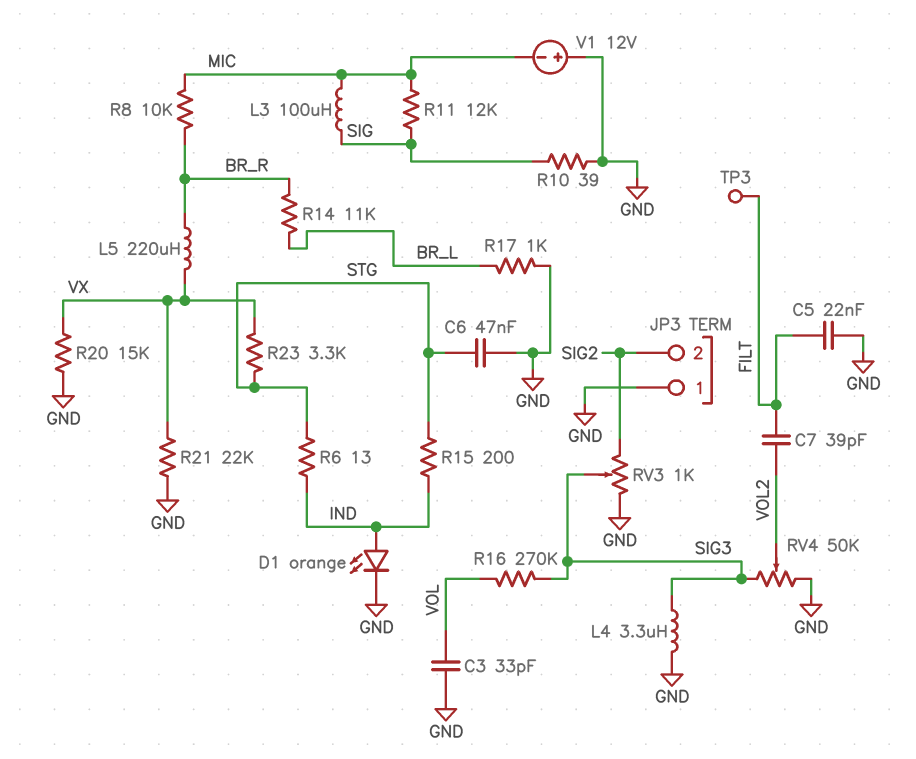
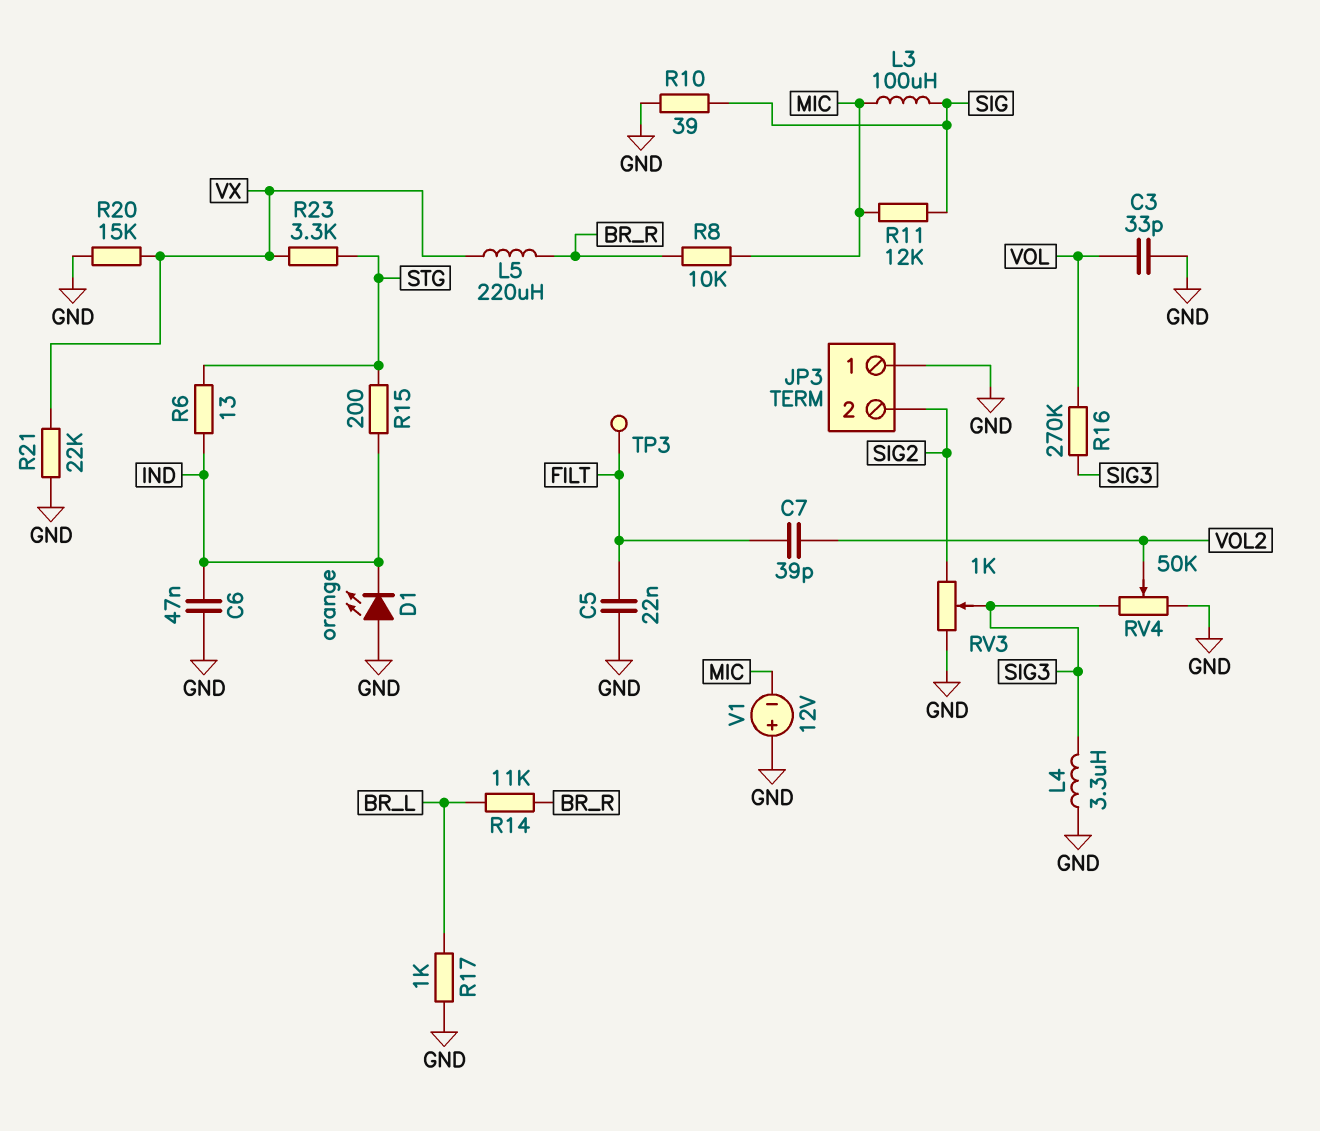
C6: 47nF (GND, STG) -> 47nF (GND, IND)
D1: LED orange (A IND, K GND) -> LED orange (A GND, K IND)

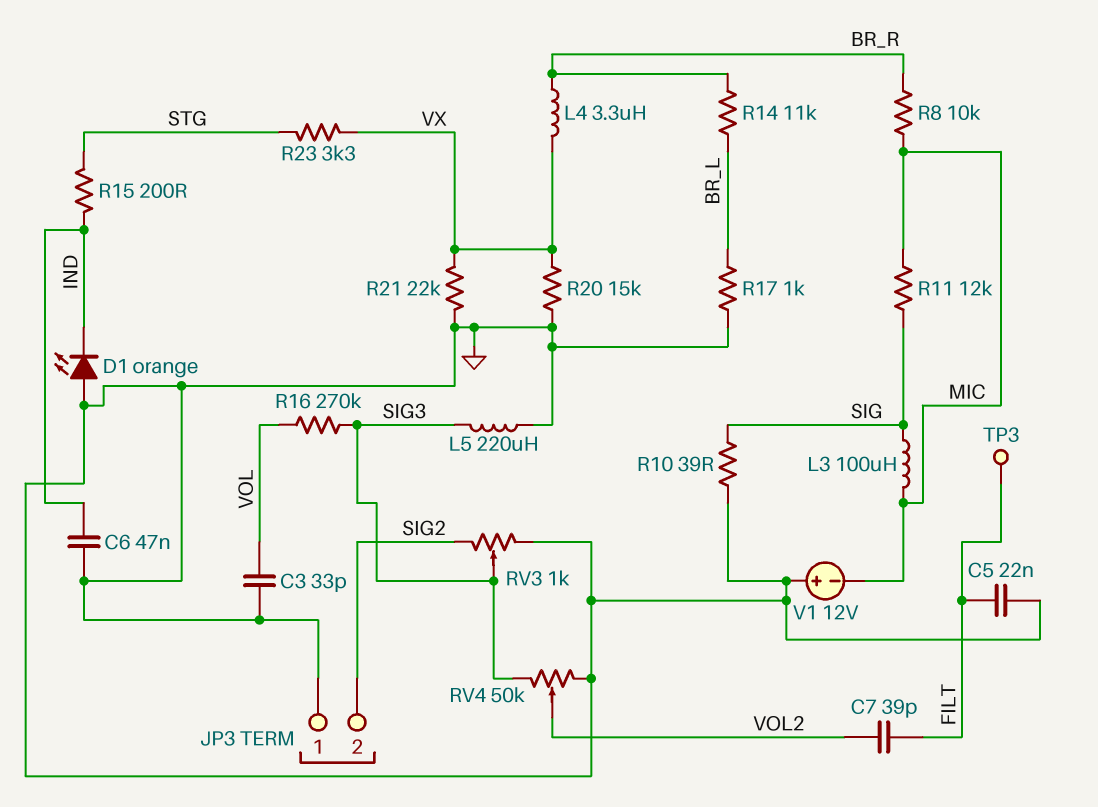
L4: 3.3uH (GND, SIG3) -> 3.3uH (BR_R, VX)
L5: 220uH (BR_R, VX) -> 220uH (GND, SIG3)
R6: 13 (IND, STG) -> none

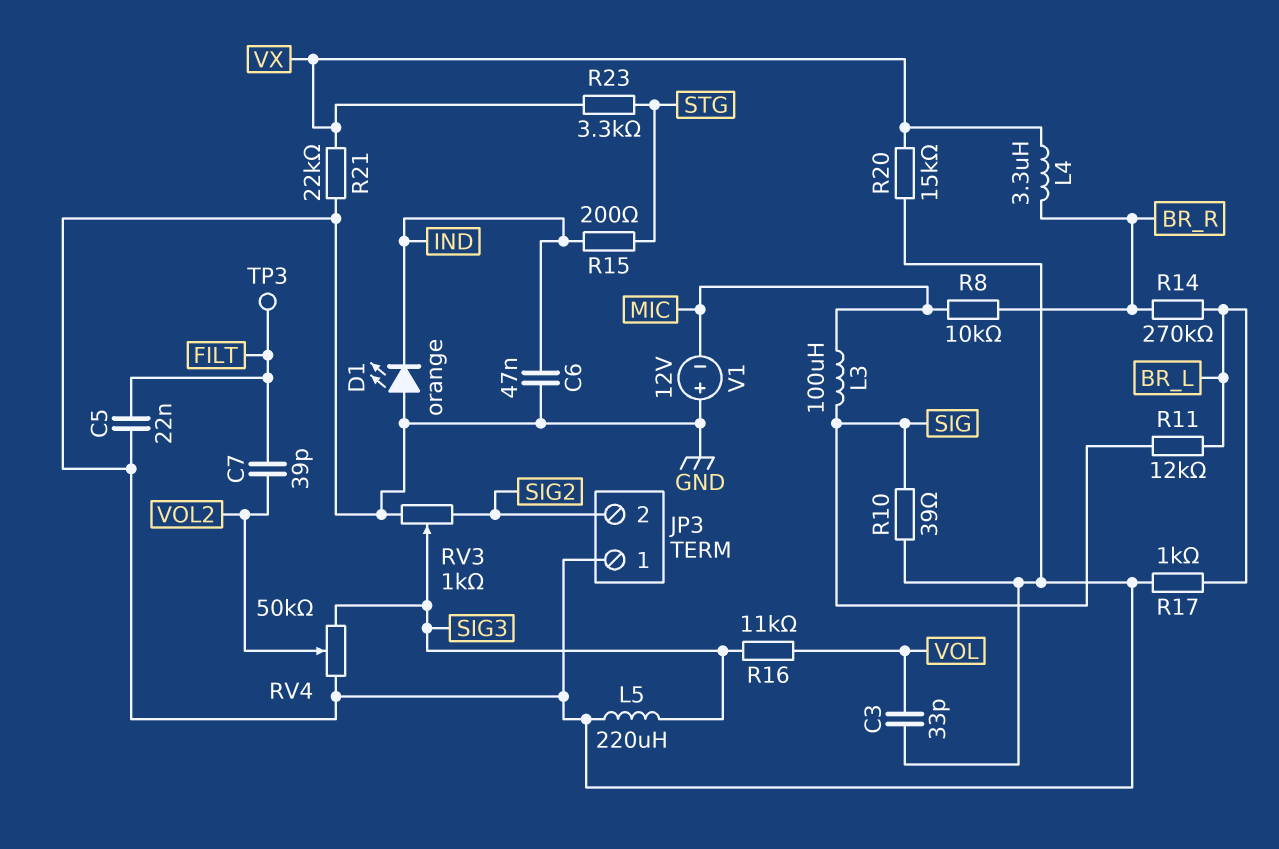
R11: 12k (MIC, SIG) -> 12k (BR_L, SIG)
R14: 11k (BR_L, BR_R) -> 270k (BR_L, BR_R)
R16: 270k (SIG3, VOL) -> 11k (SIG3, VOL)

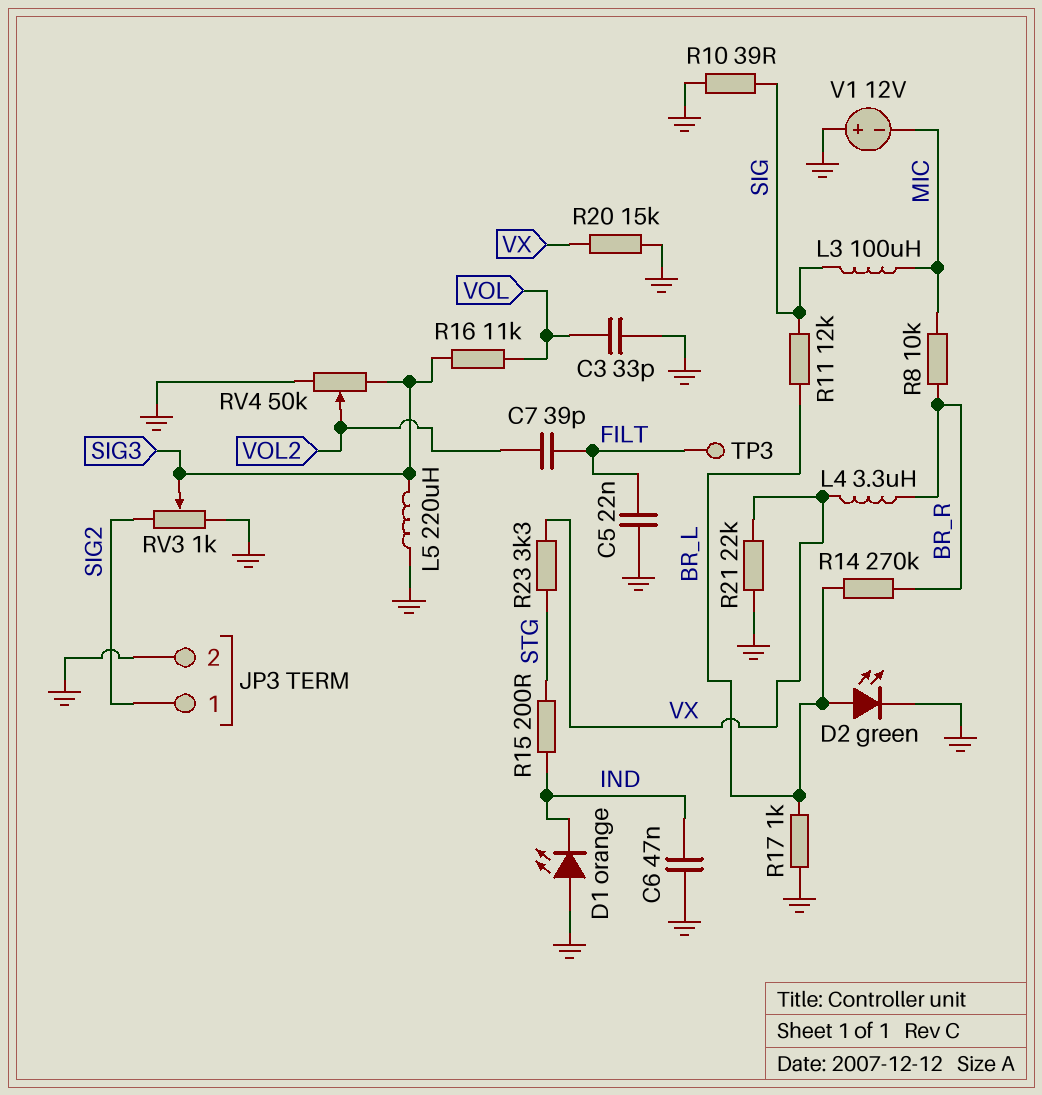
D2: none -> LED green (A BR_L, K GND)
JP3 pin 1: GND -> SIG2
JP3 pin 2: SIG2 -> GND

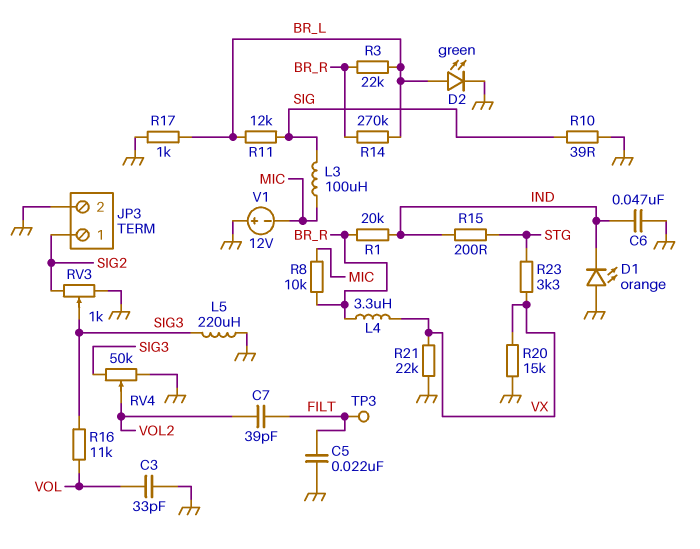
R1: none -> 20k (BR_R, IND)
R3: none -> 22k (BR_L, BR_R)

